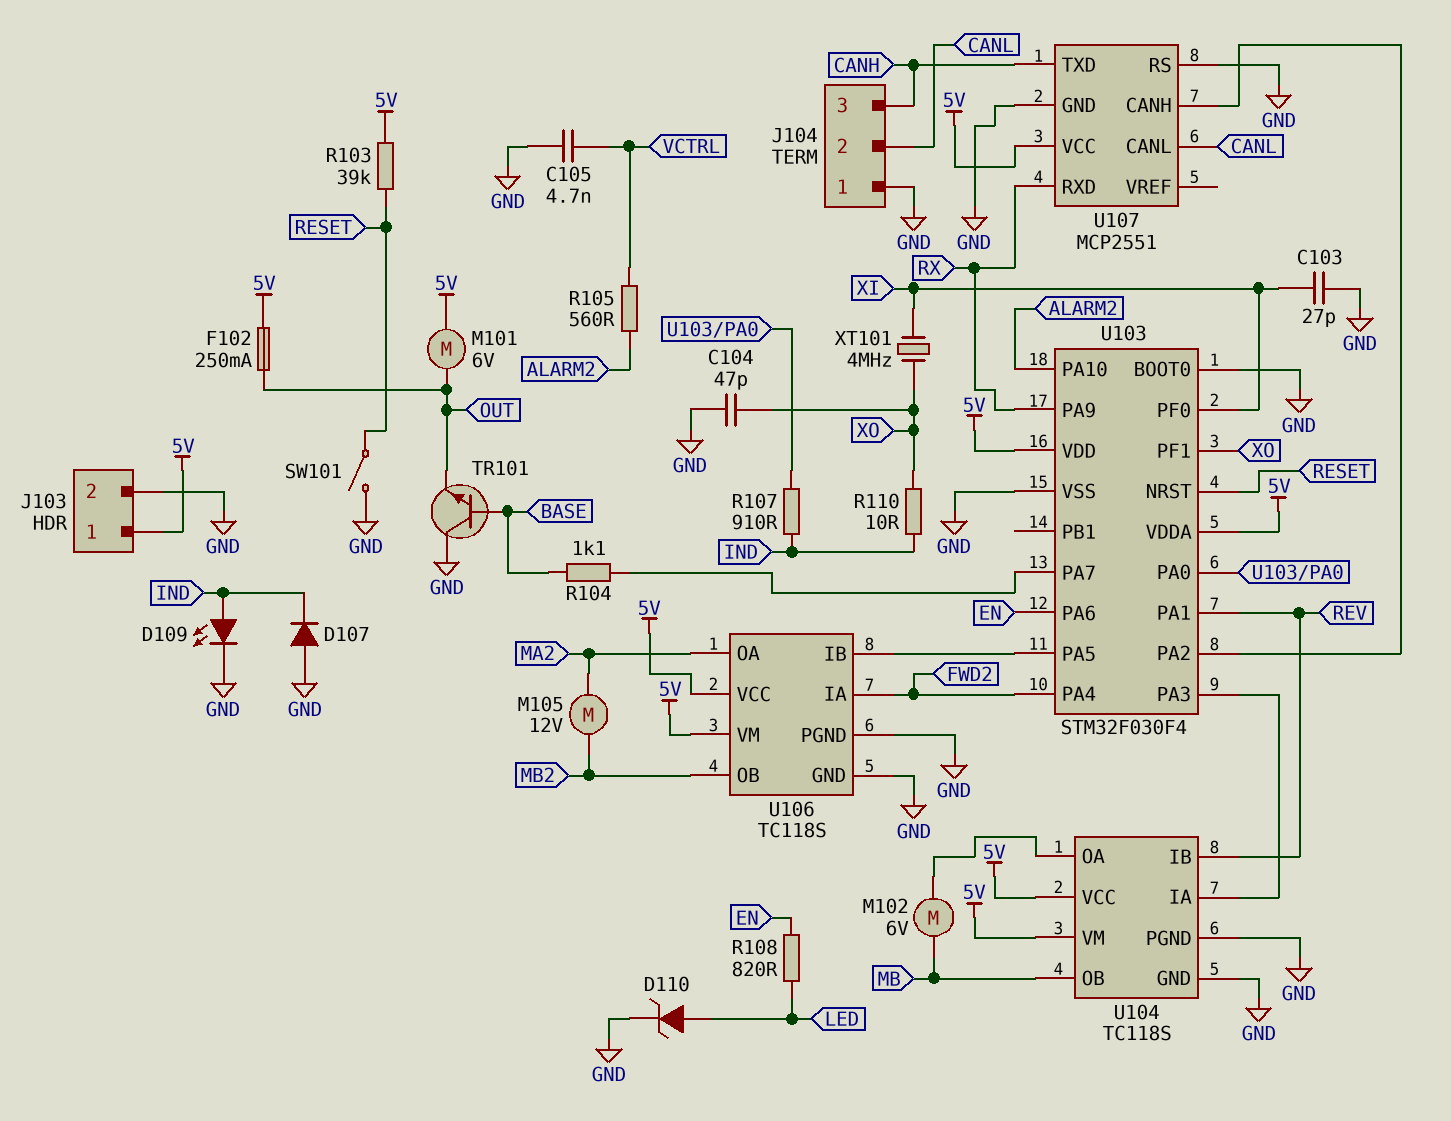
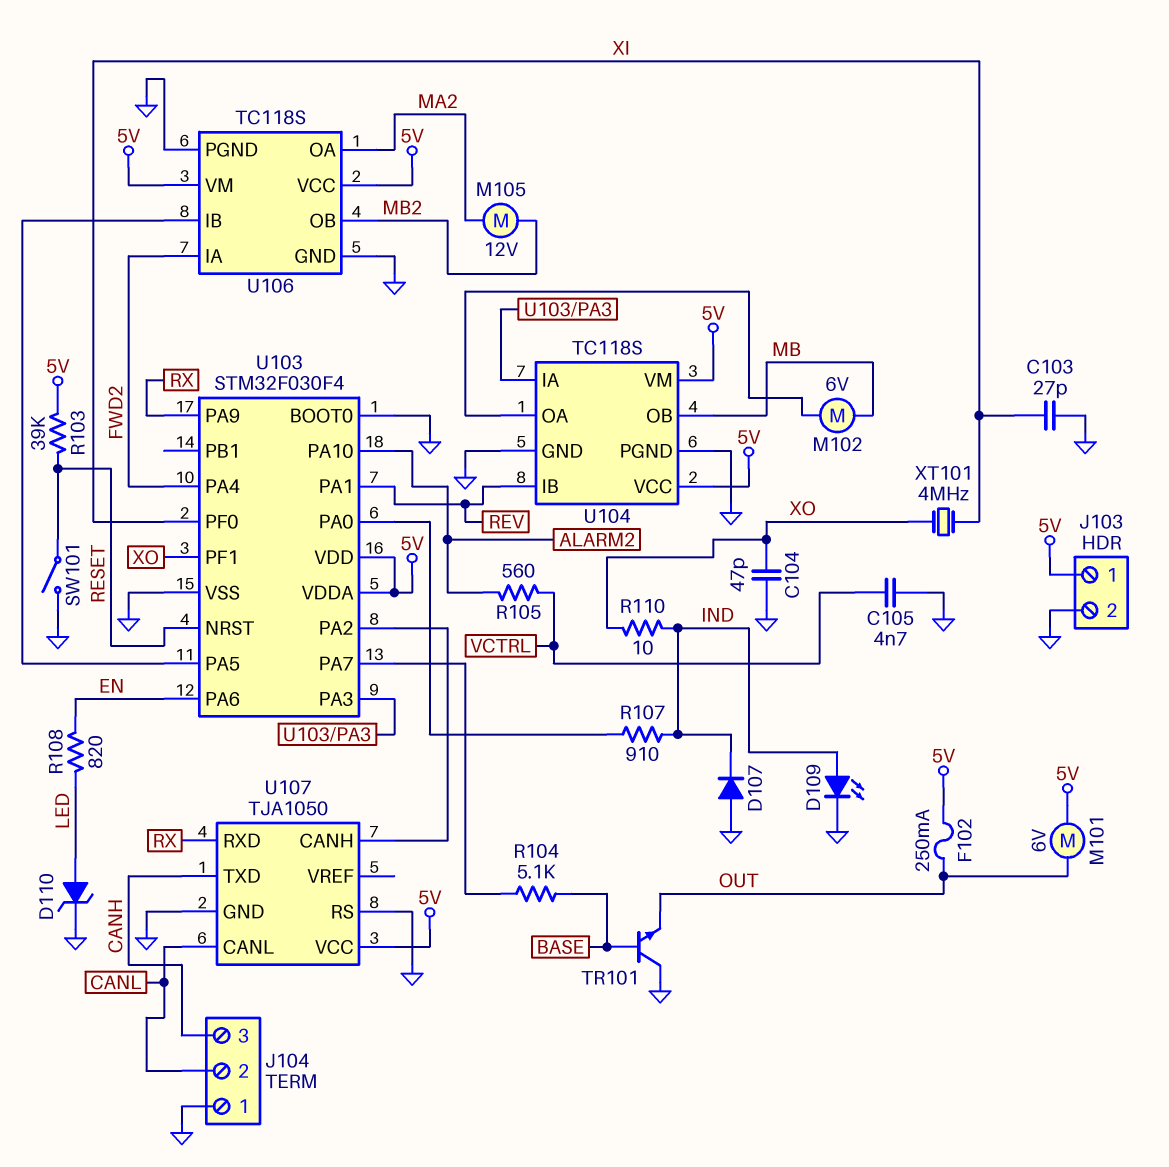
R104: 1.1k (BASE, U103/PA7) -> 5.1k (BASE, U103/PA7)
U107: MCP2551 -> TJA1050

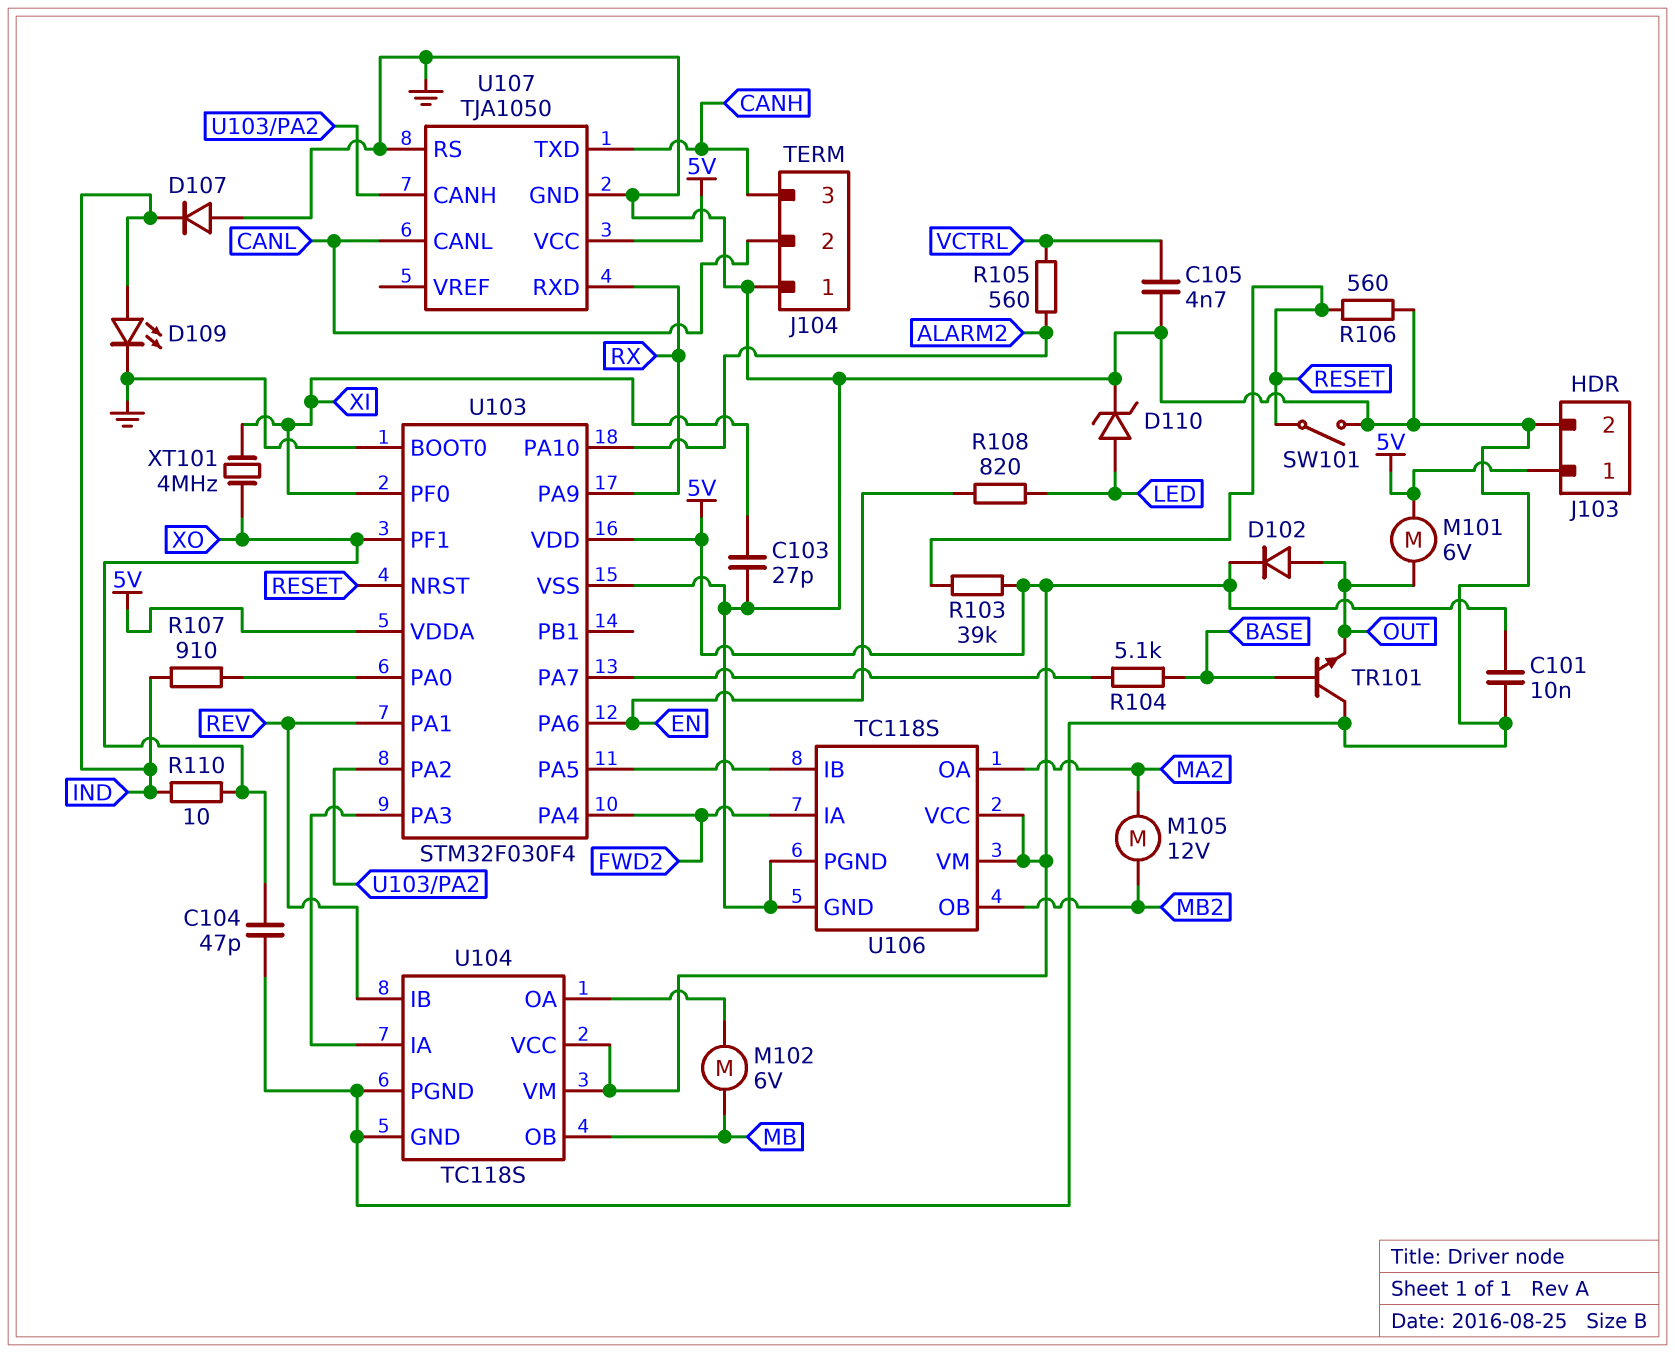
C101: none -> 10nF (5V, GND)
D102: none -> diode (A OUT, K 5V)
F102: 250mA (5V, OUT) -> none
R106: none -> 560 (GND, RESET)

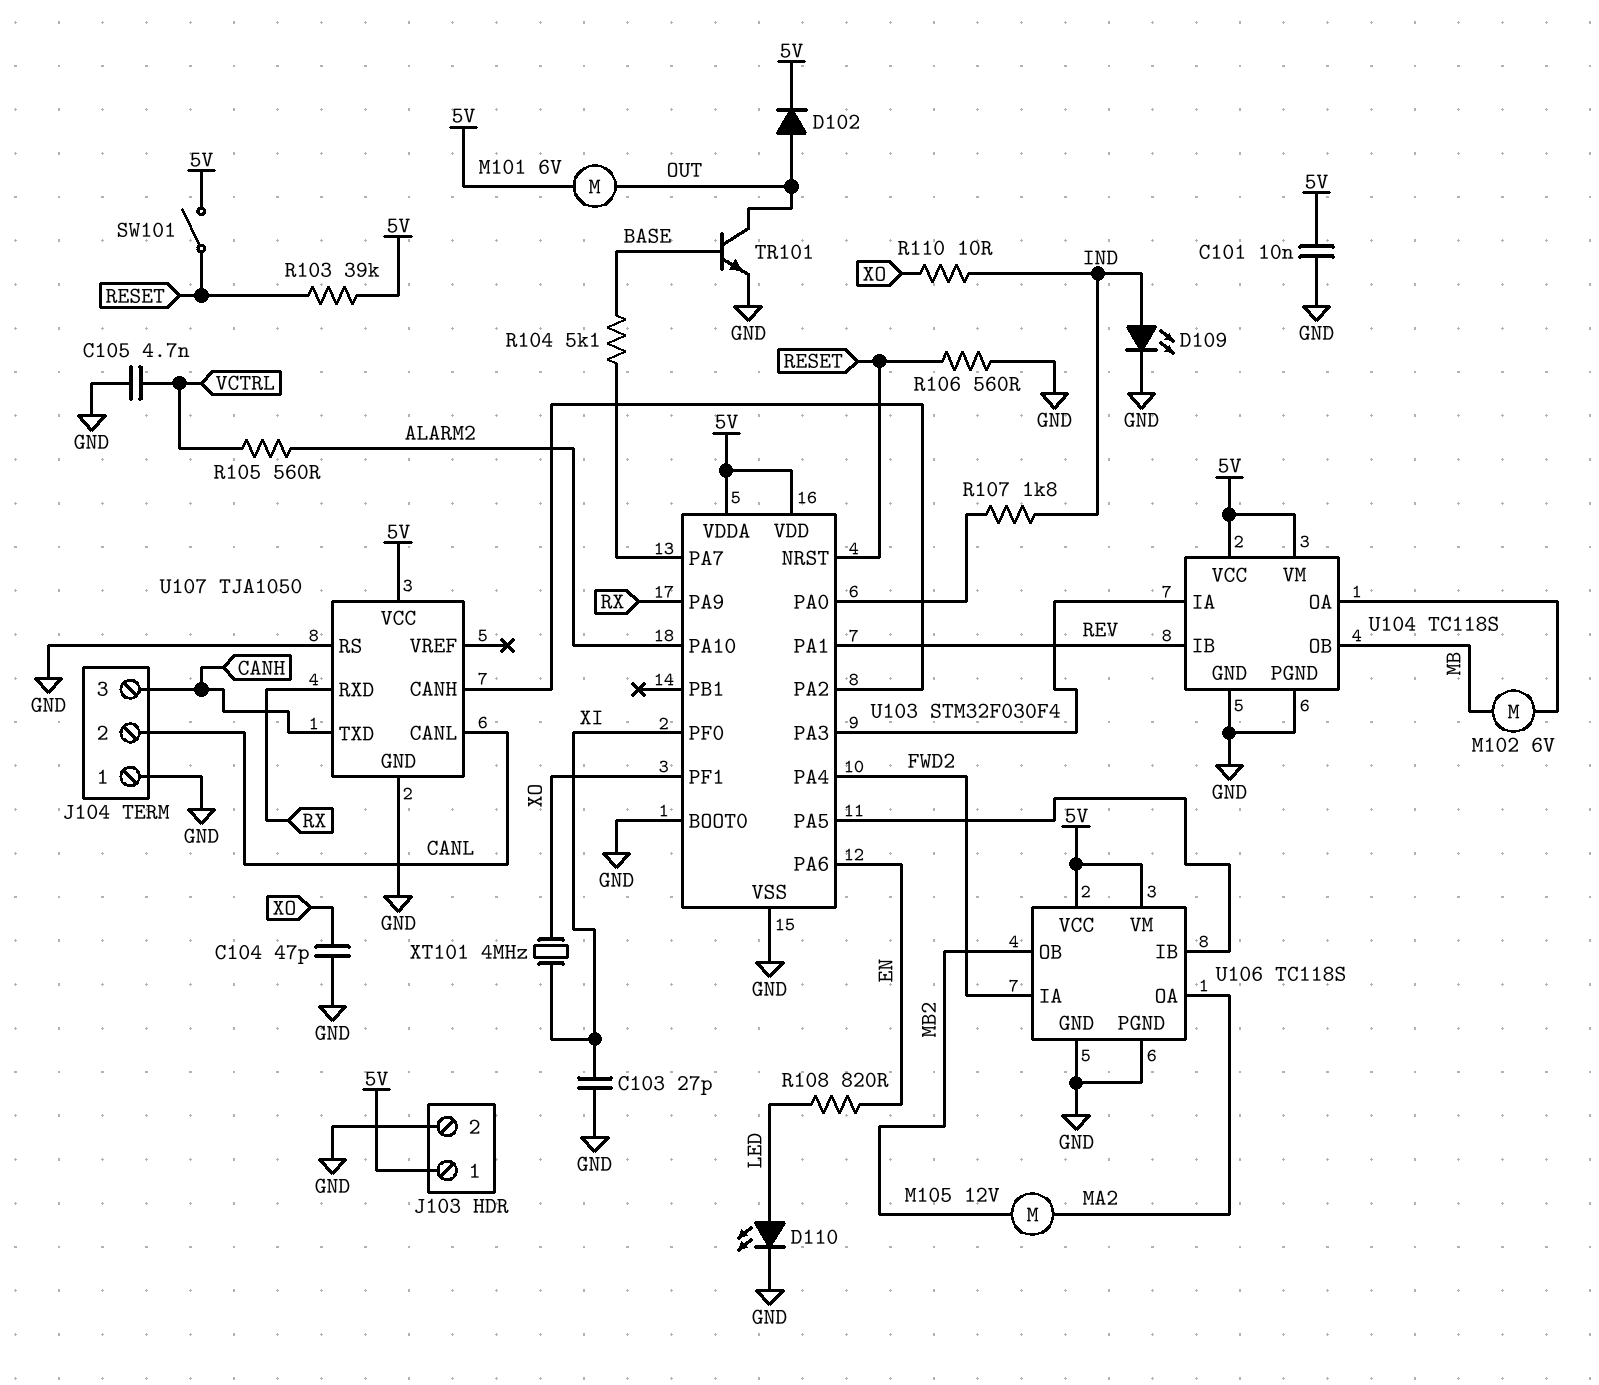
D107: diode (A GND, K IND) -> none
D110: zener (A LED, K GND) -> LED (A LED, K GND)
R107: 910 (IND, U103/PA0) -> 1.8k (IND, U103/PA0)
SW101: switch (GND, RESET) -> switch (5V, RESET)
TR101: NPN (B BASE, C GND, E OUT) -> NPN (B BASE, C OUT, E GND)

